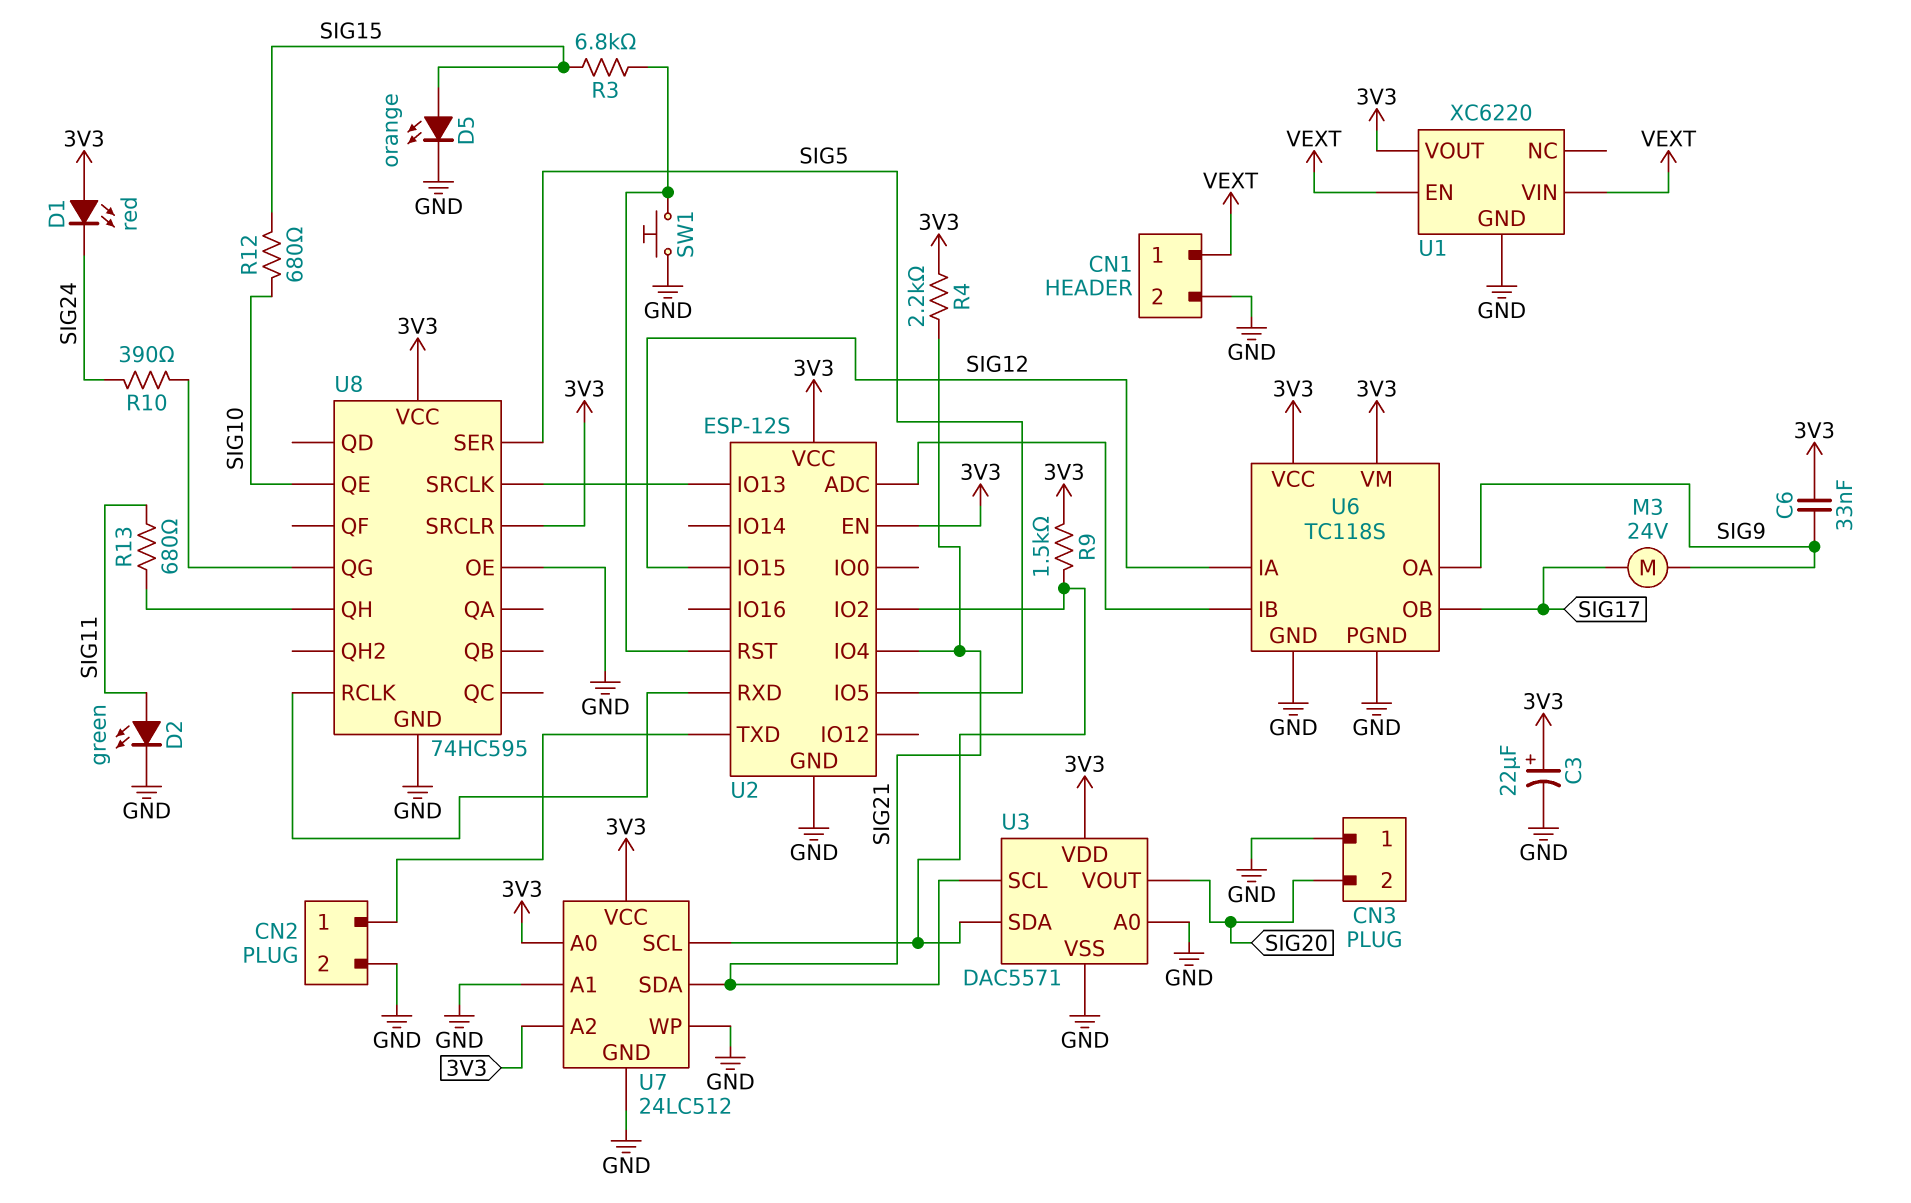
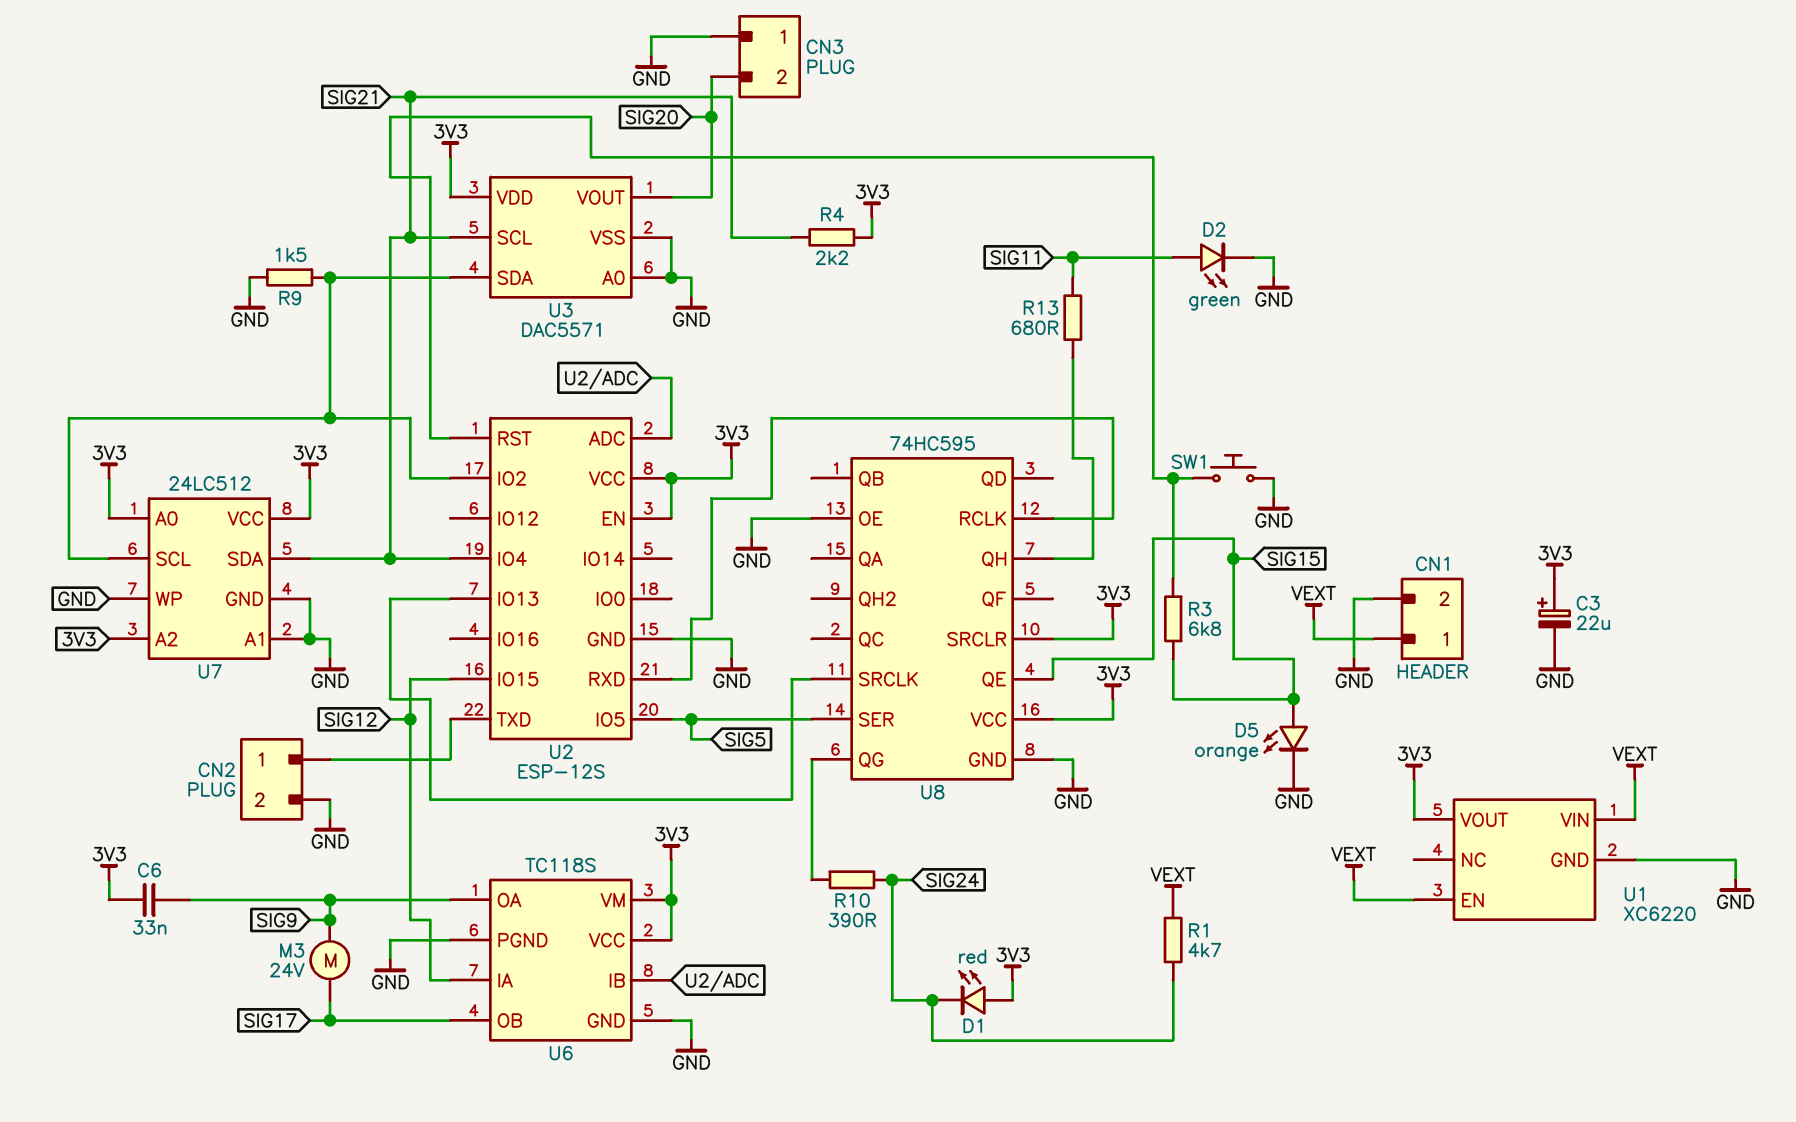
R1: none -> 4.7k (SIG24, VEXT)
R9: 1.5k (3V3, U2/IO2) -> 1.5k (GND, U2/IO2)
R12: 680 (SIG10, SIG15) -> none
U8 pin QE: SIG10 -> SIG15

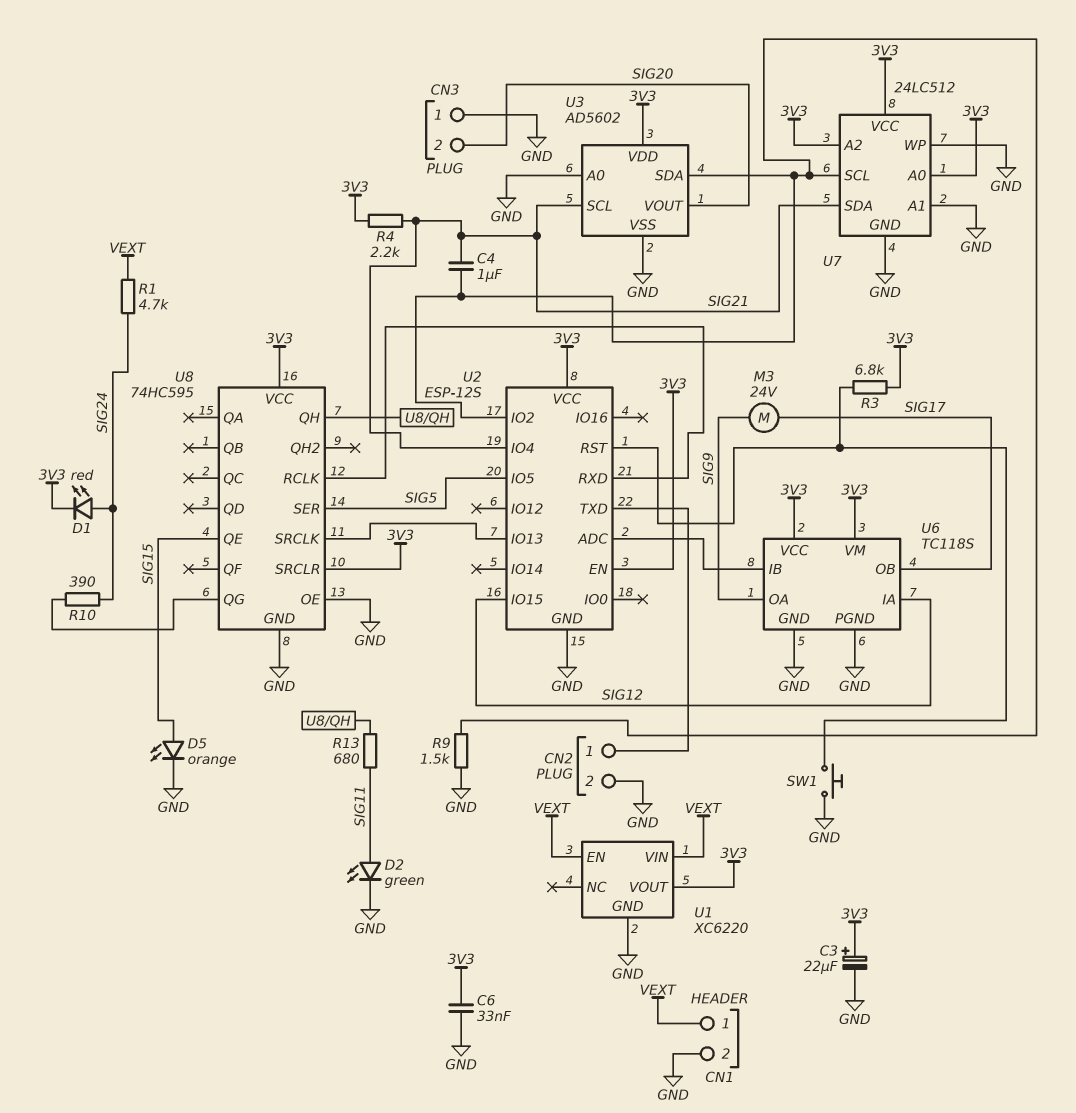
C4: none -> 1uF (SIG21, U2/IO2)
C6: 33nF (3V3, SIG9) -> 33nF (3V3, GND)
D1: LED red (A 3V3, K SIG24) -> LED red (A SIG24, K 3V3)
R3: 6.8k (SIG15, U2/RST) -> 6.8k (3V3, U2/RST)
U3: DAC5571 -> AD5602

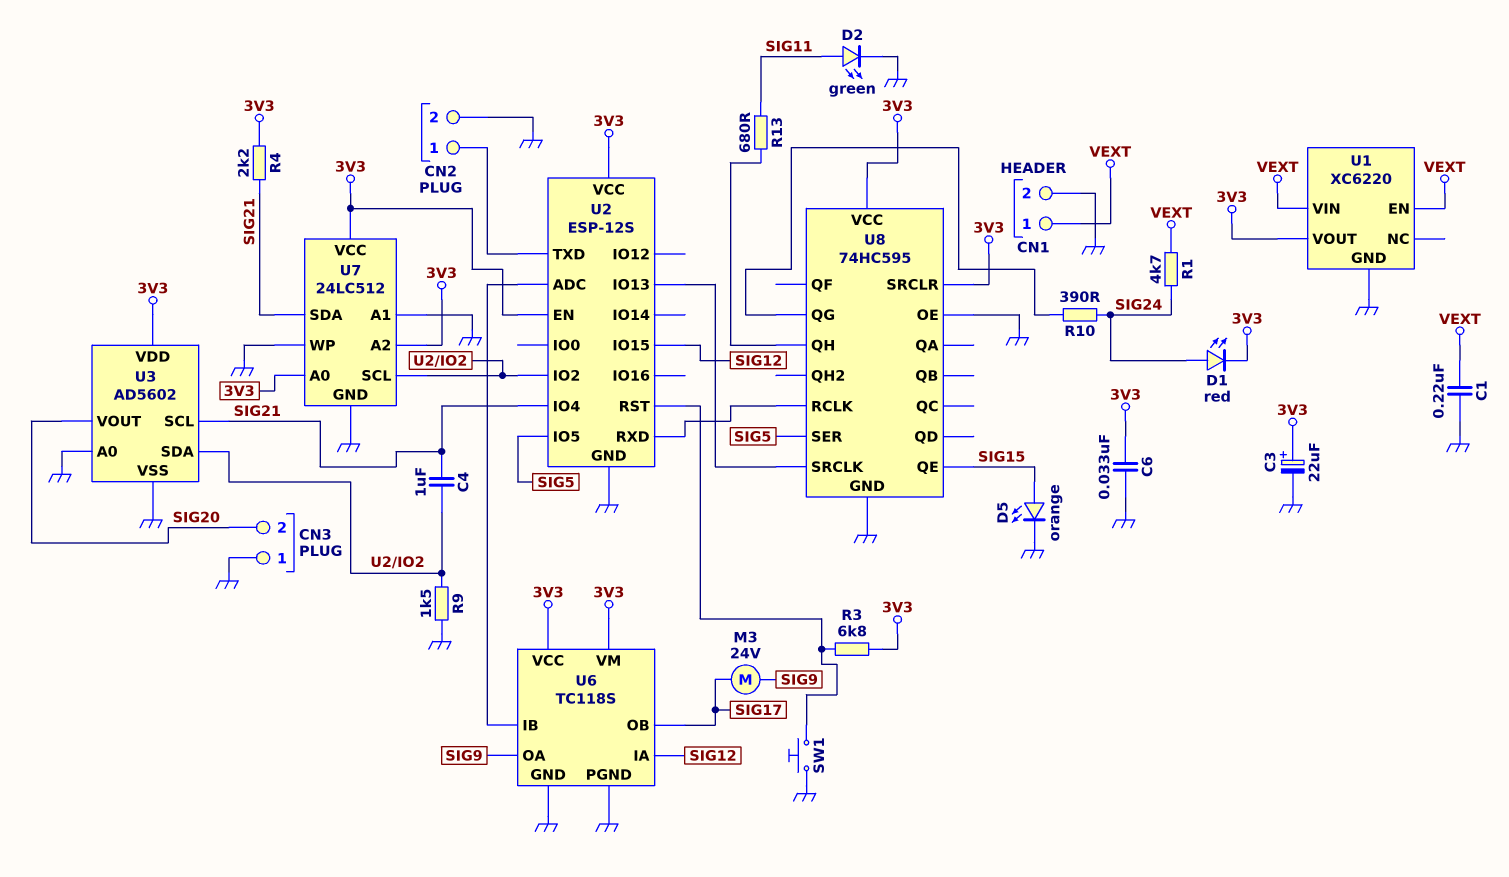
C1: none -> 220nF (GND, VEXT)

